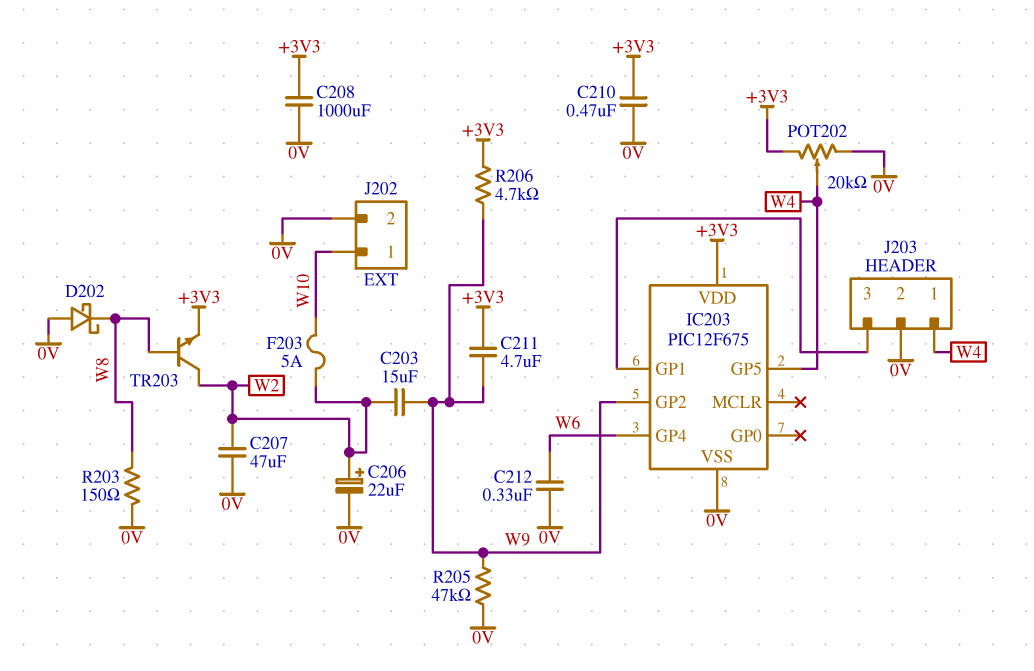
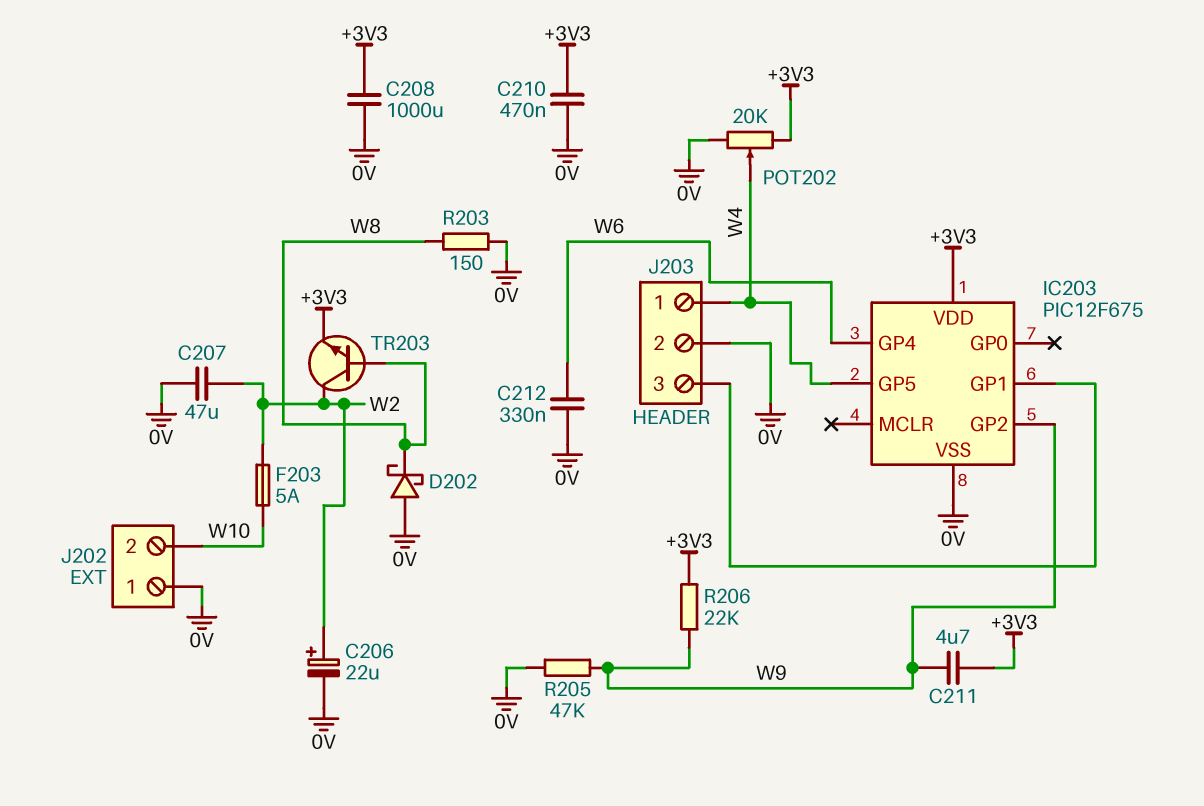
C203: 15uF (W2, W9) -> none
J202 pin 1: W10 -> 0V
J202 pin 2: 0V -> W10
R206: 4.7k (+3V3, W9) -> 22k (+3V3, W9)

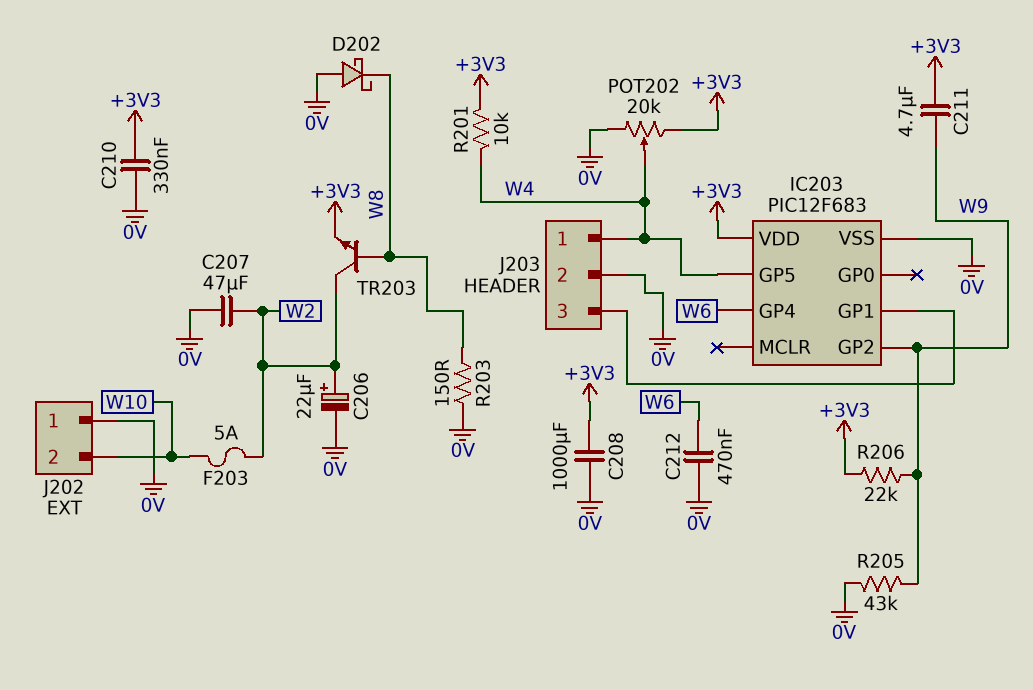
C210: 470nF (+3V3, 0V) -> 330nF (+3V3, 0V)
C212: 330nF (0V, W6) -> 470nF (0V, W6)
IC203: PIC12F675 -> PIC12F683
R201: none -> 10k (+3V3, W4)
R205: 47k (0V, W9) -> 43k (0V, W9)

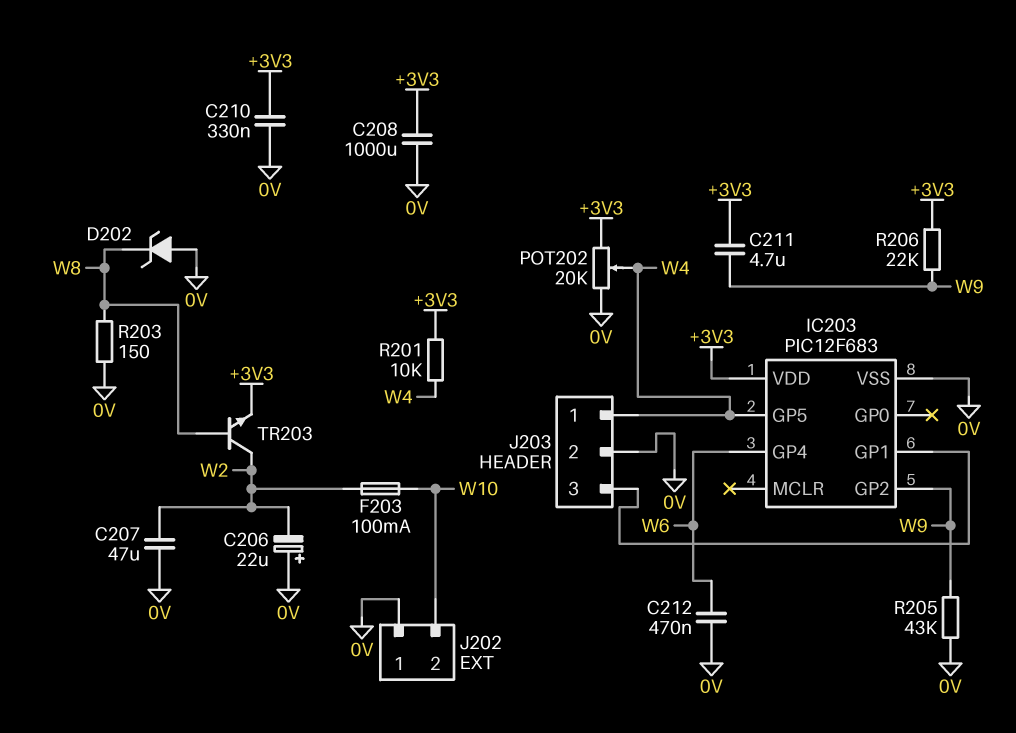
C206: 22uF (plus W2, minus 0V) -> 22uF (plus 0V, minus W2)
D202: schottky (A 0V, K W8) -> zener (A 0V, K W8)
F203: 5A (W2, W10) -> 100mA (W2, W10)

